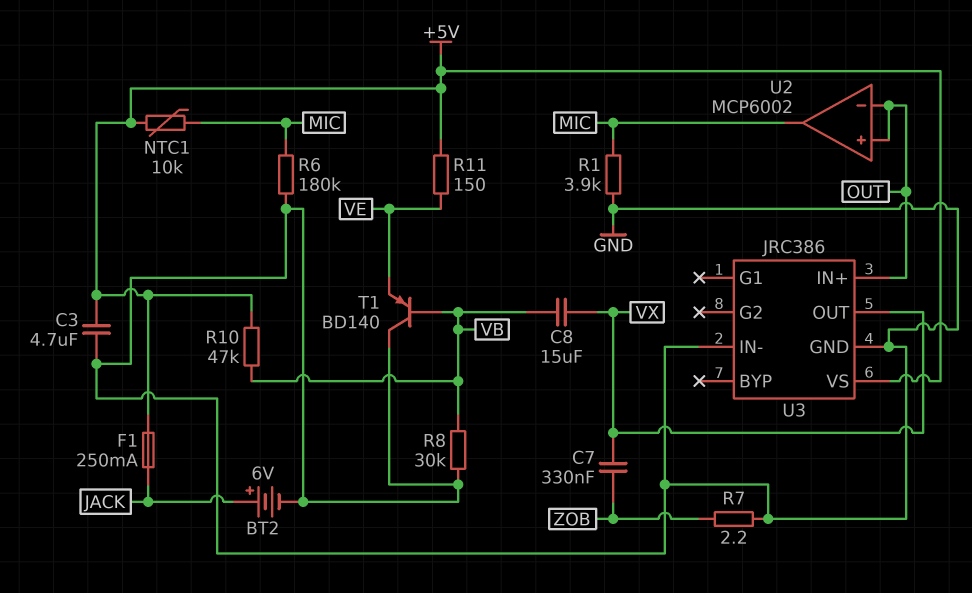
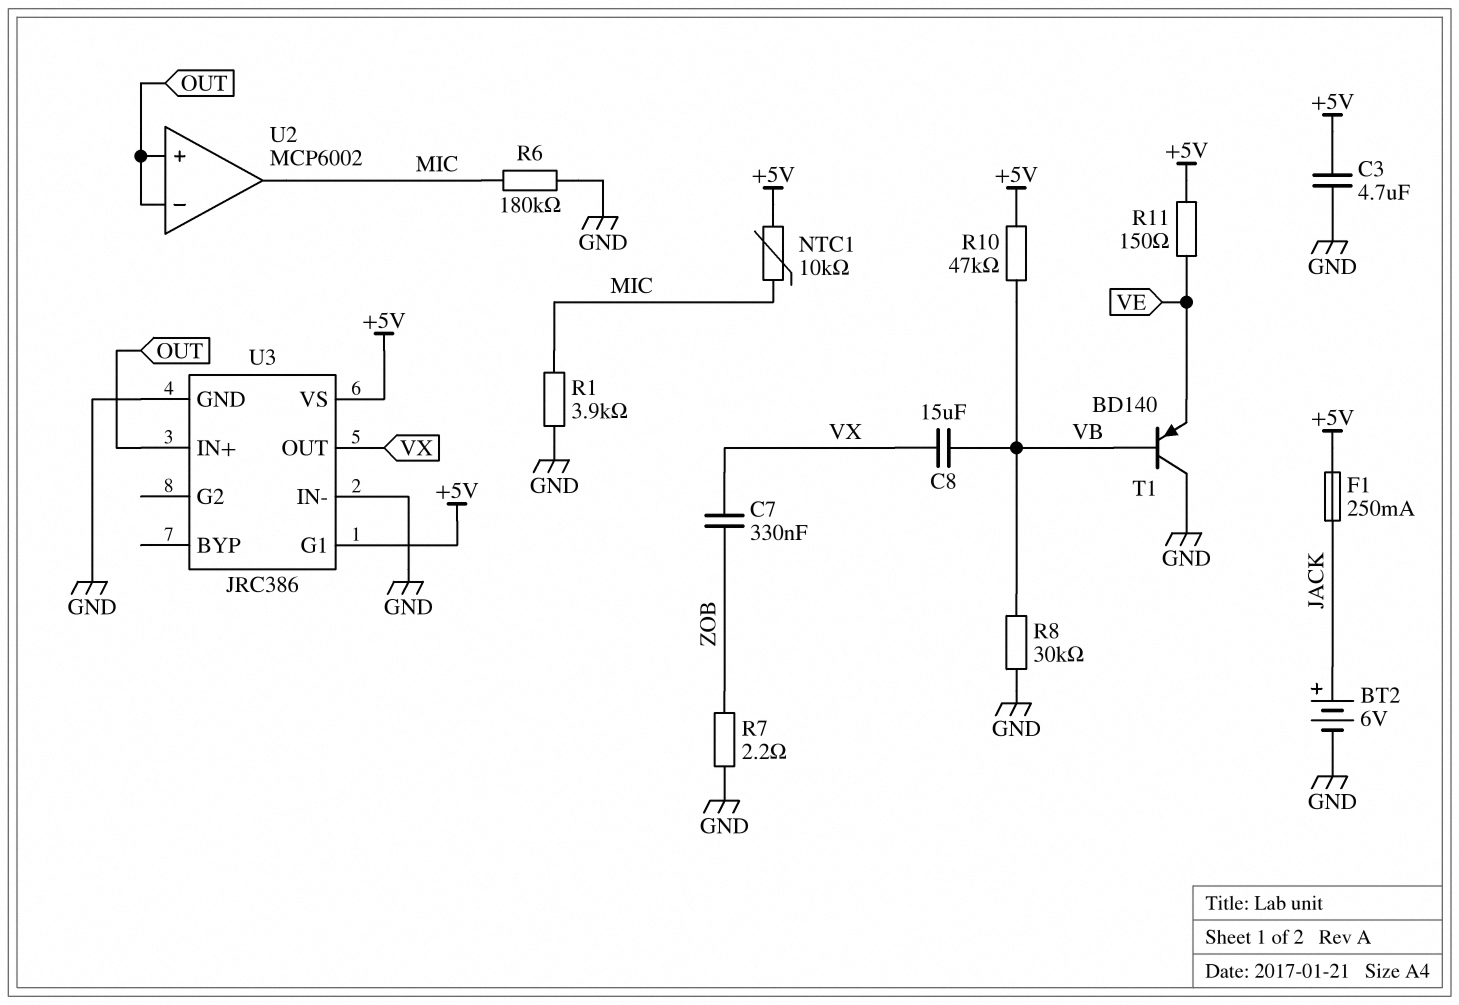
U3 pin G1: none -> +5V

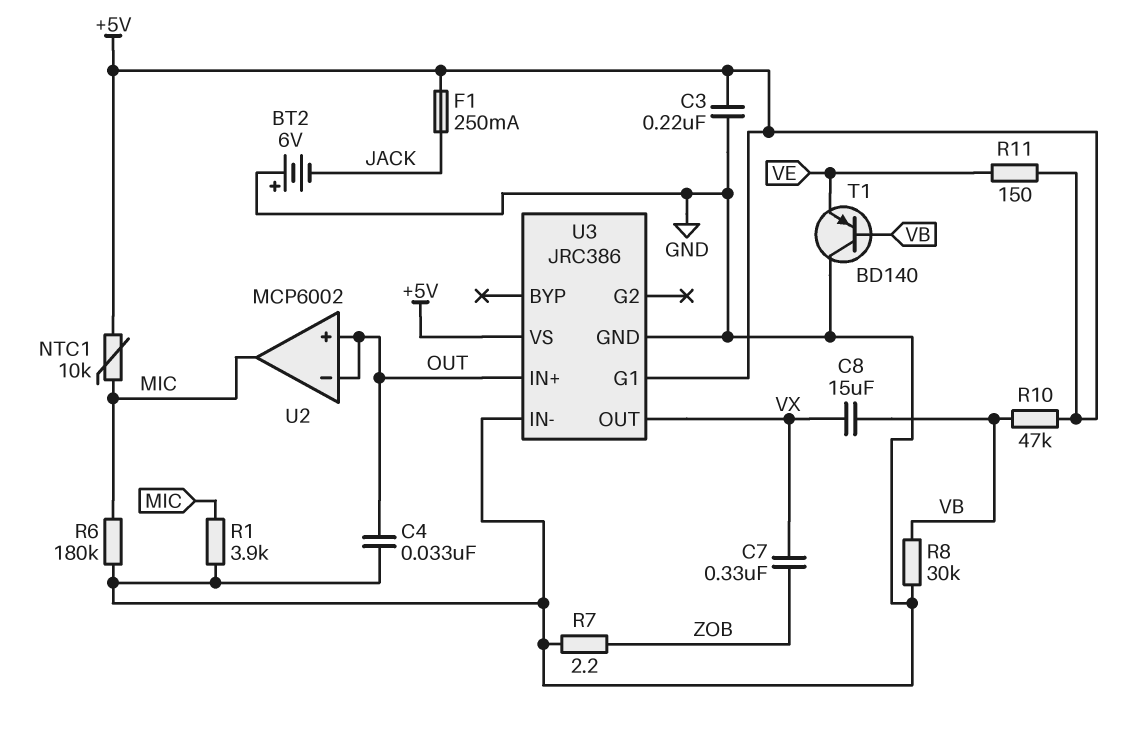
BT2: 6V (plus JACK, minus GND) -> 6V (plus GND, minus JACK)
C3: 4.7uF (+5V, GND) -> 220nF (+5V, GND)
C4: none -> 33nF (GND, OUT)

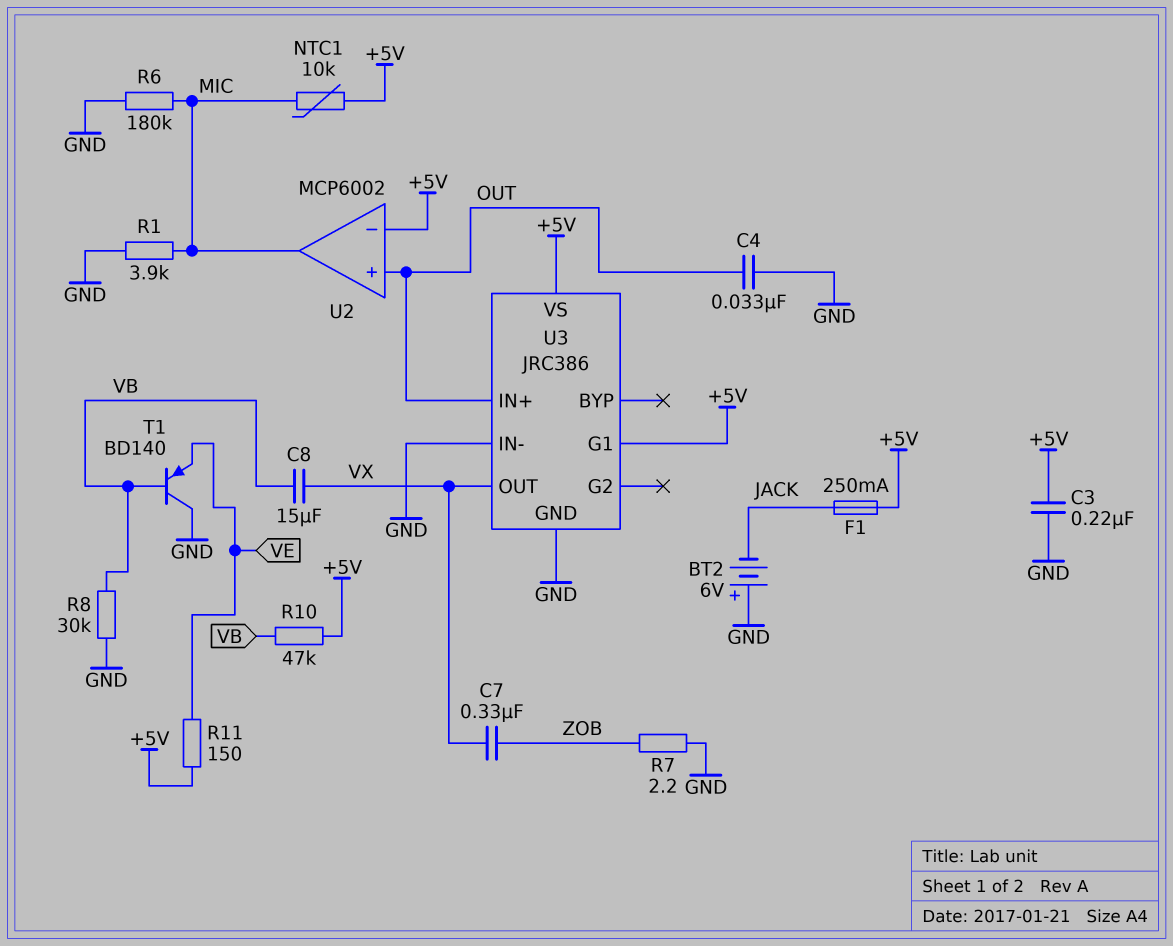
U2 pin in-: OUT -> +5V

